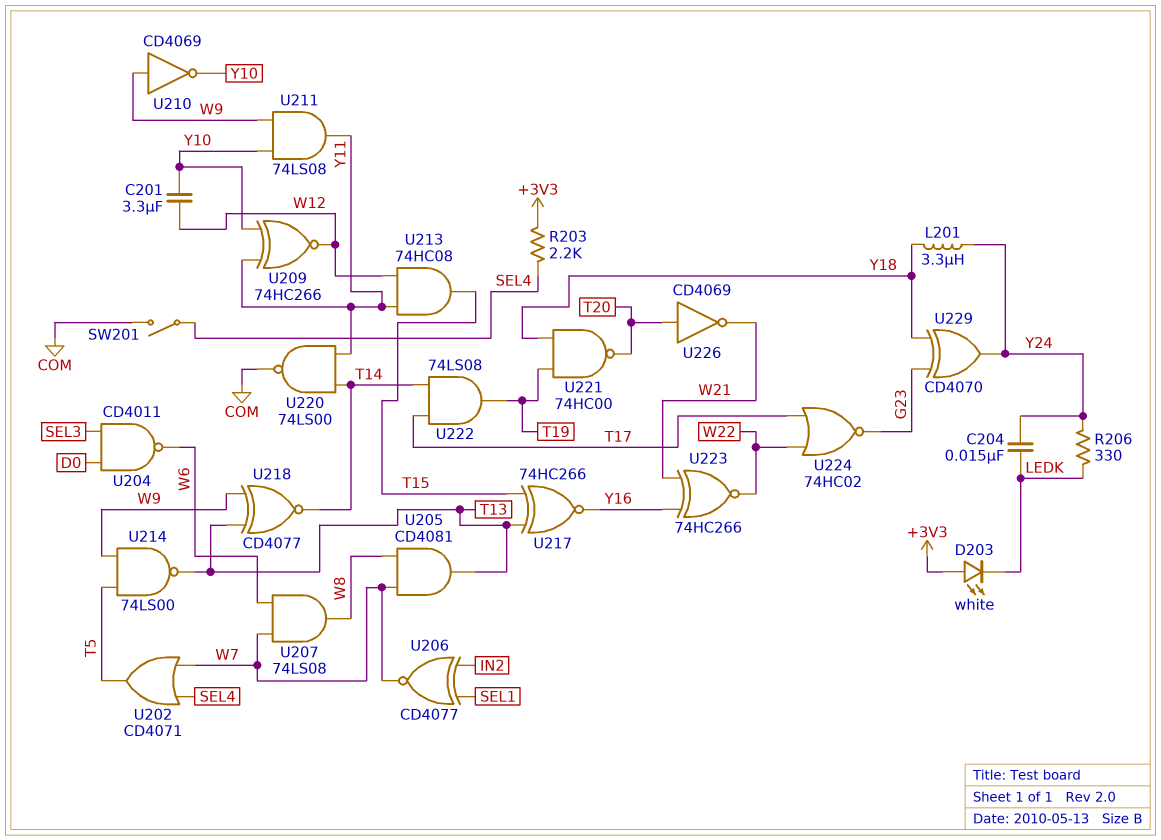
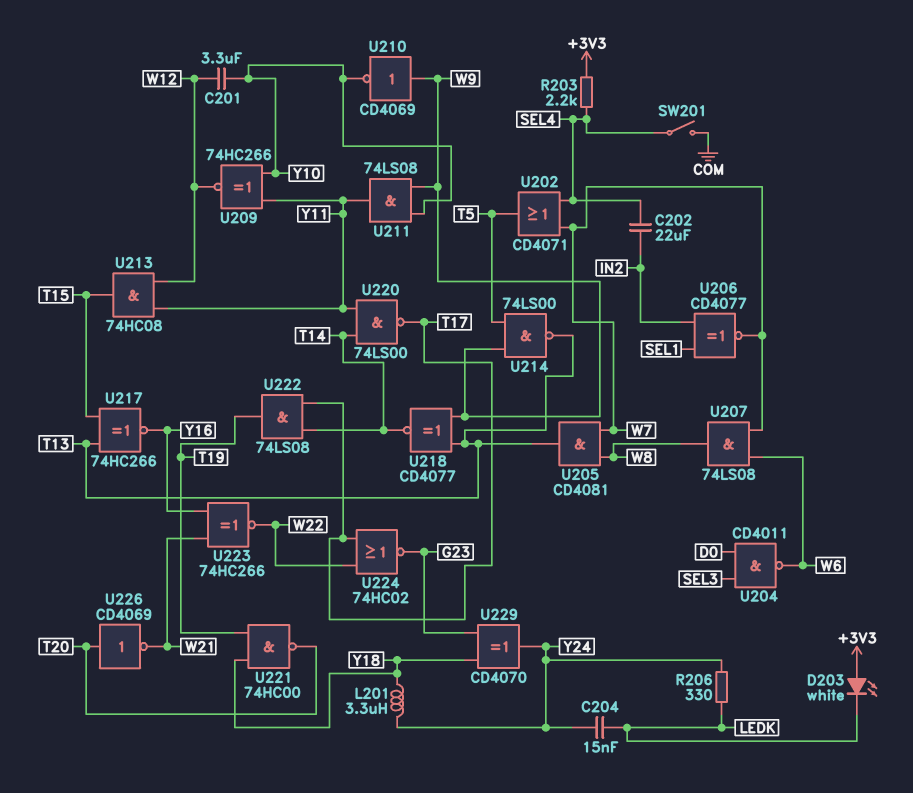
C202: none -> 22uF (IN2, SEL4)
U220: NAND 74LS00 (in T14, in Y11, out COM) -> NAND 74LS00 (in T14, in Y11, out T17)

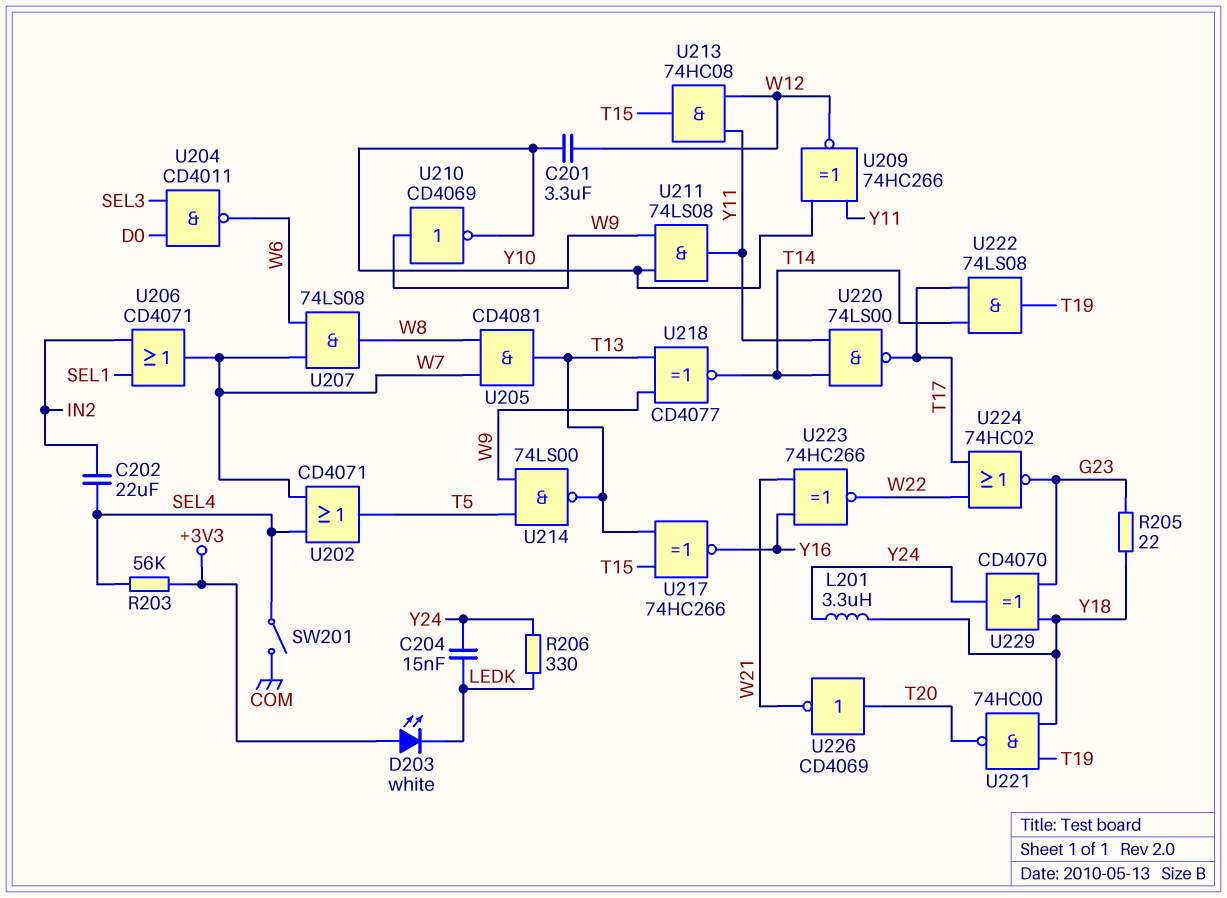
R203: 2.2k (+3V3, SEL4) -> 56k (+3V3, SEL4)
R205: none -> 22 (G23, Y18)
U206: XNOR CD4077 (in IN2, in SEL1, out W7) -> OR CD4071 (in IN2, in SEL1, out W7)

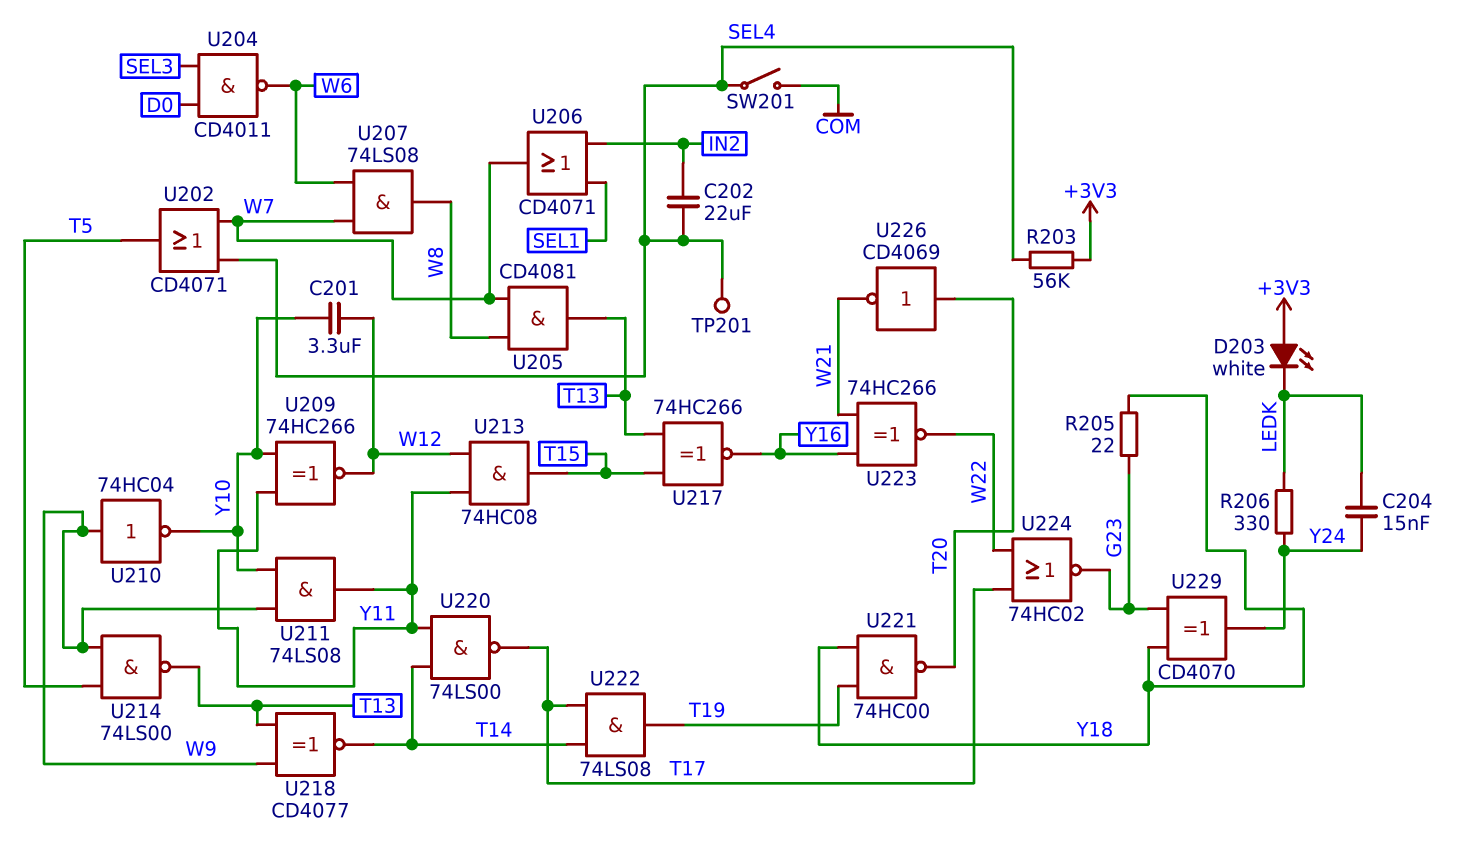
L201: 3.3uH (Y18, Y24) -> none
TP201: none -> test point (SEL4)
U210: NOT CD4069 (in W9, out Y10) -> NOT 74HC04 (in W9, out Y10)

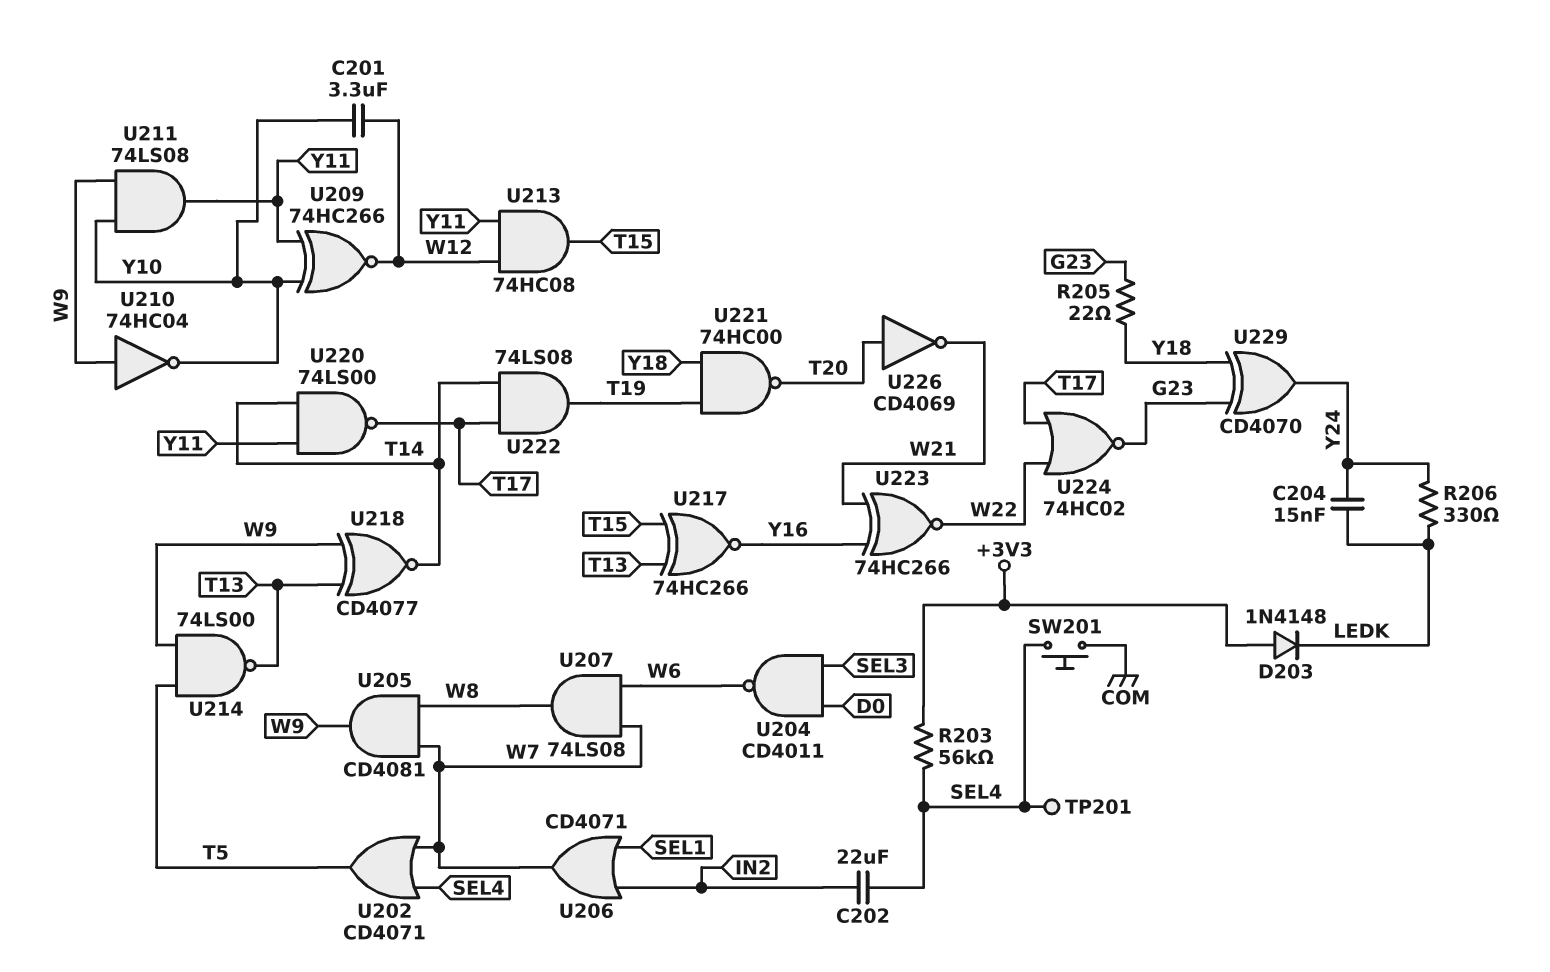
D203: LED white (A +3V3, K LEDK) -> diode 1N4148 (A +3V3, K LEDK)
SW201: switch (COM, SEL4) -> button (COM, SEL4)
U205: AND CD4081 (in W7, in W8, out T13) -> AND CD4081 (in W7, in W8, out W9)

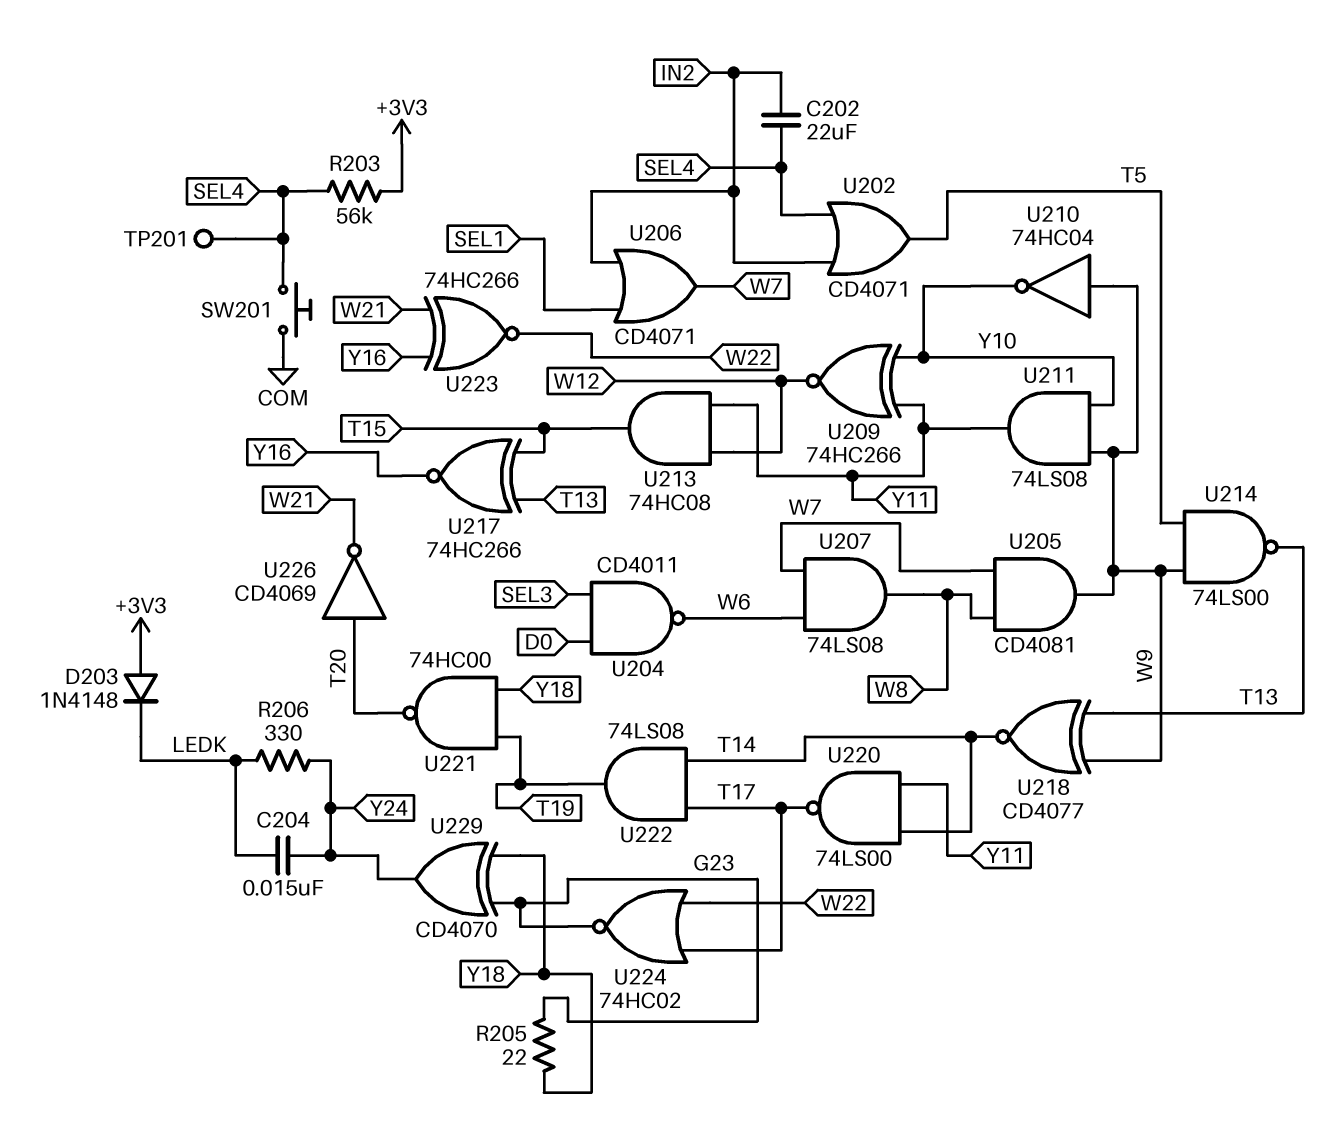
C201: 3.3uF (W12, Y10) -> none
U202: OR CD4071 (in SEL4, in W7, out T5) -> OR CD4071 (in IN2, in SEL4, out T5)

